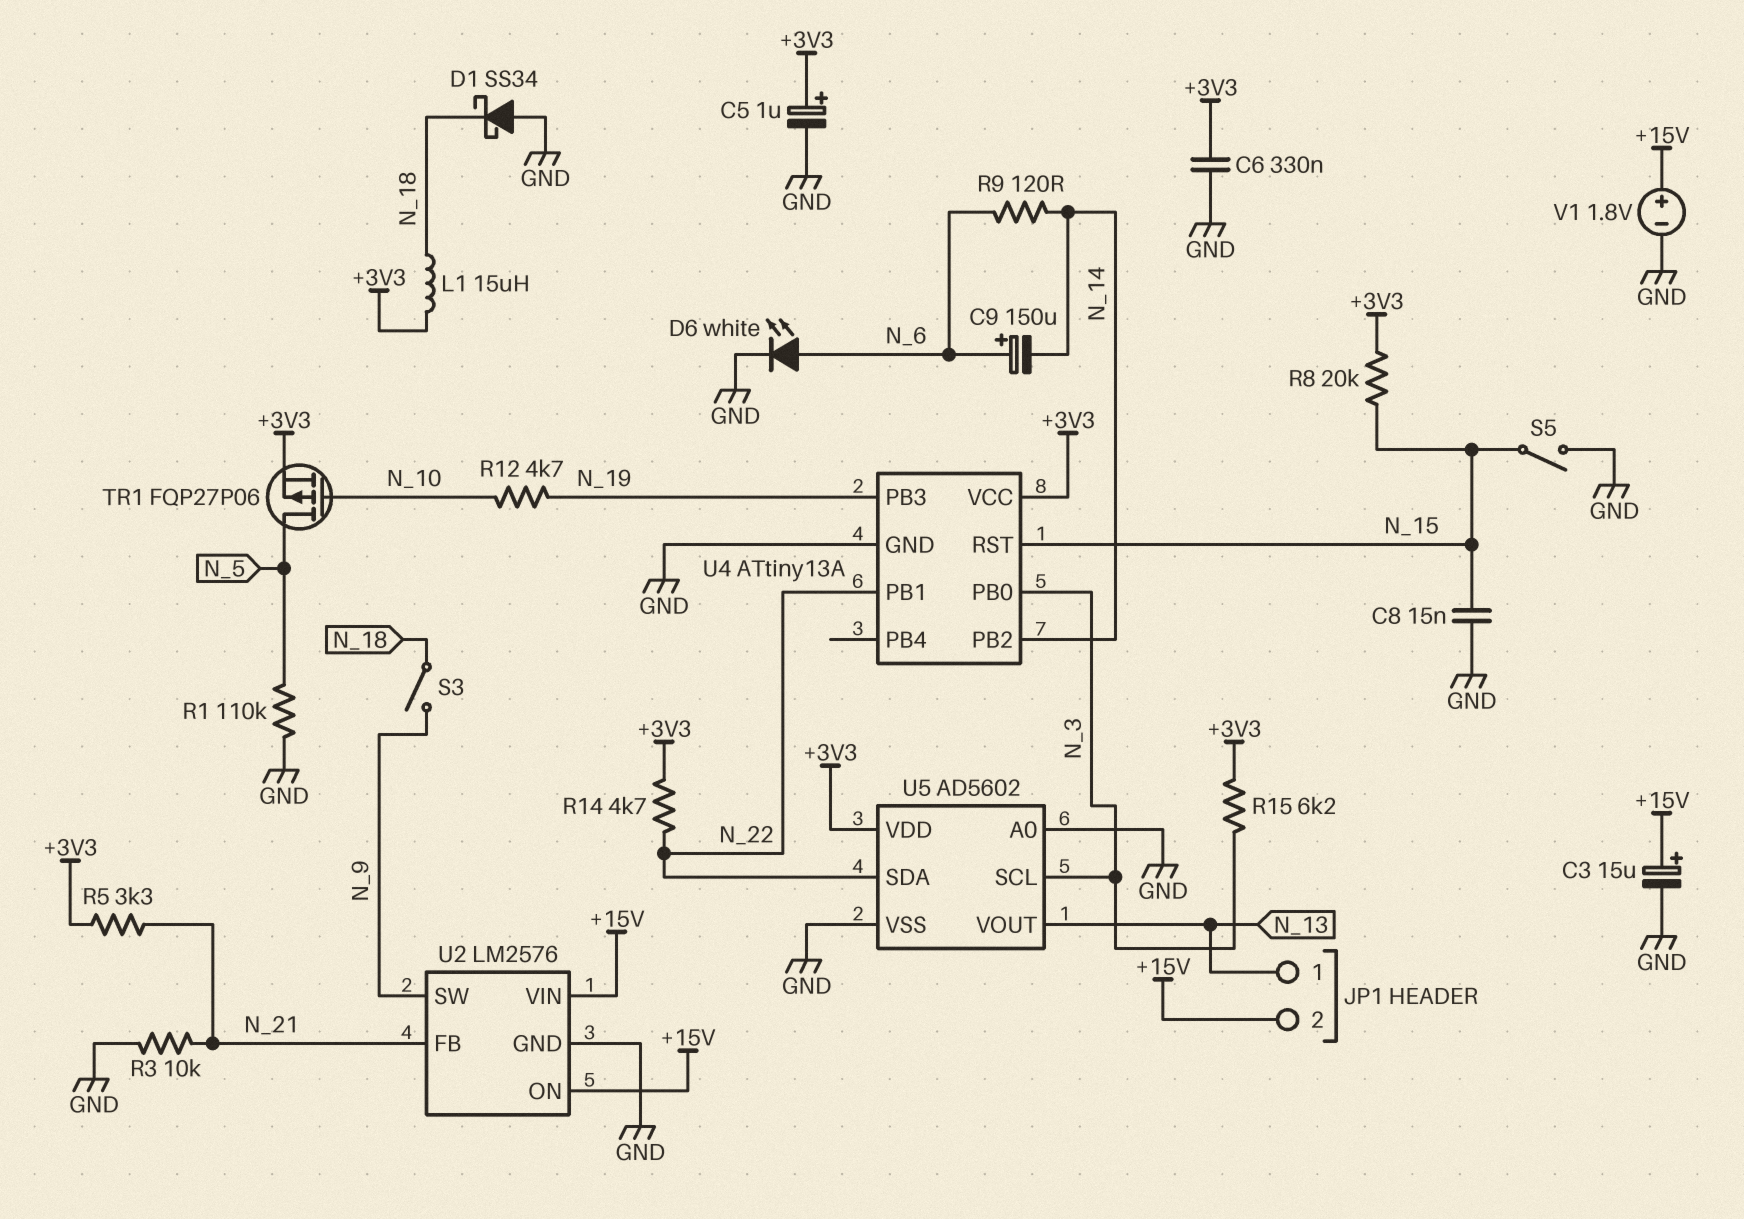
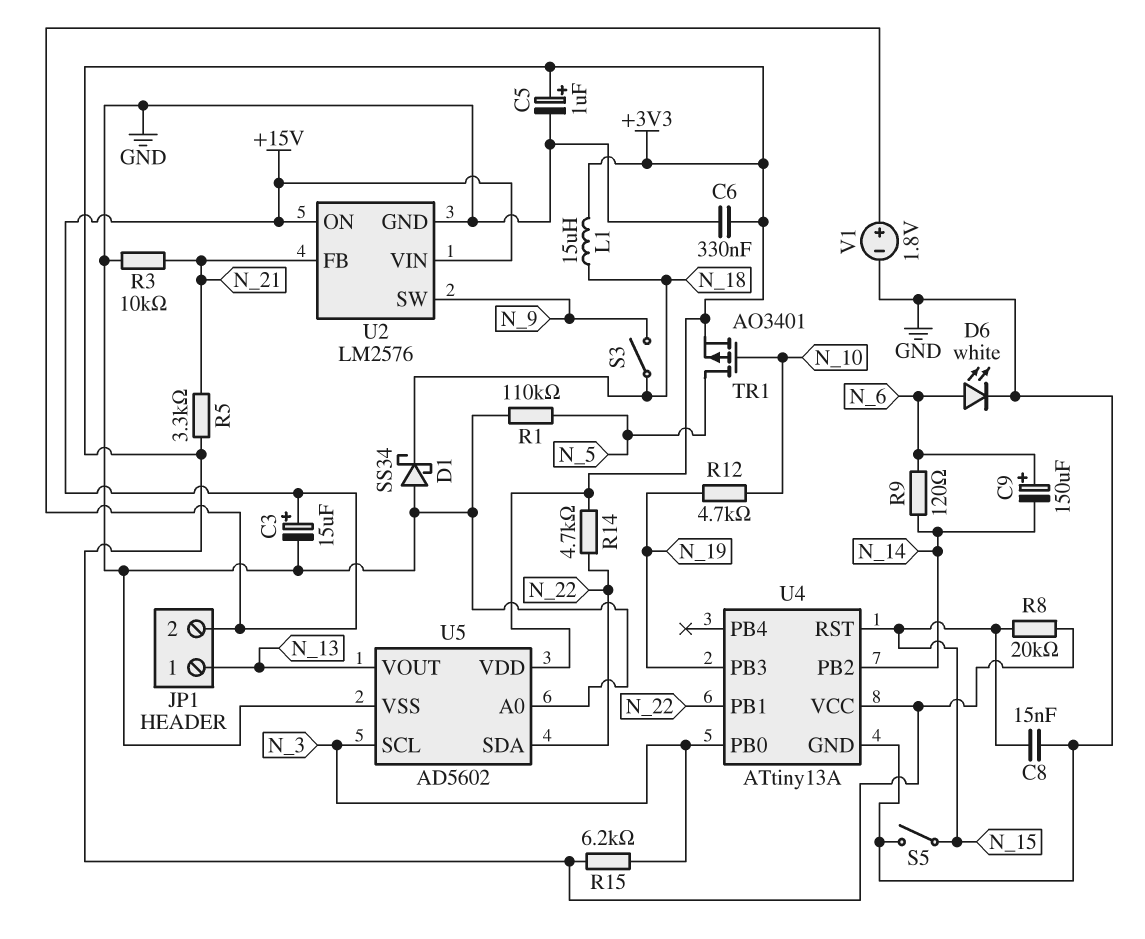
TR1: PMOS FQP27P06 (G N_10, D N_5, S +3V3) -> PMOS AO3401 (G N_10, D N_5, S +3V3)

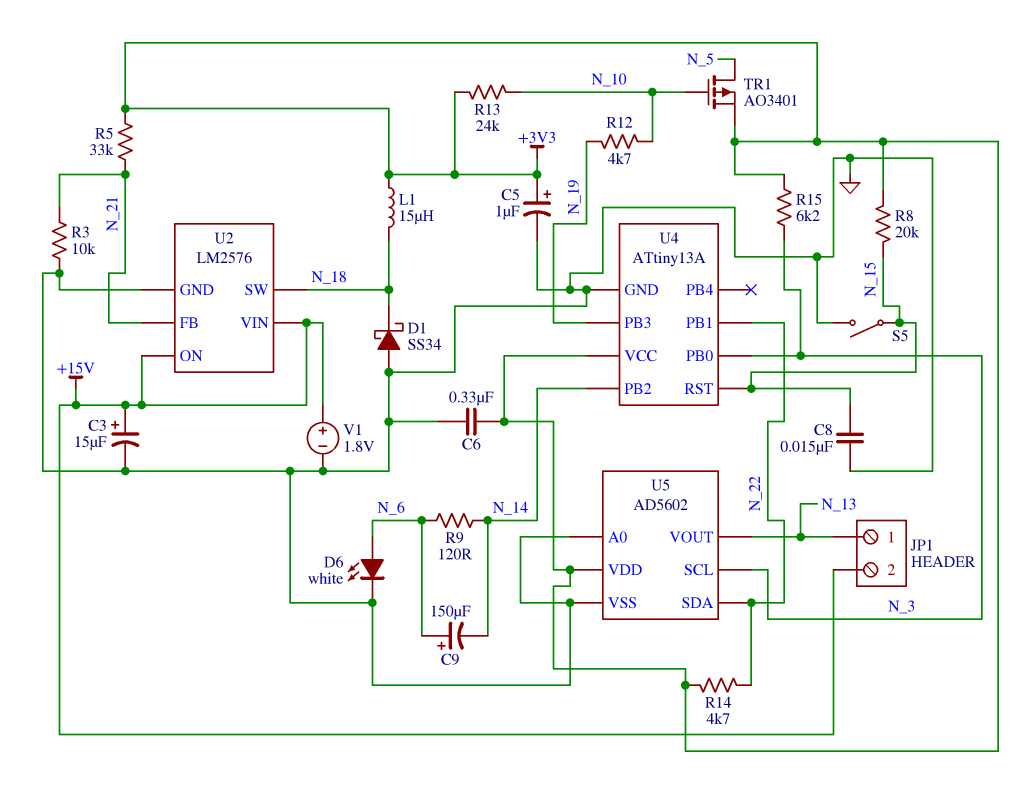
R1: 110k (GND, N_5) -> none
R5: 3.3k (+3V3, N_21) -> 33k (+3V3, N_21)
R13: none -> 24k (+3V3, N_10)
S3: switch (N_9, N_18) -> none
U2 pin SW: N_9 -> N_18

